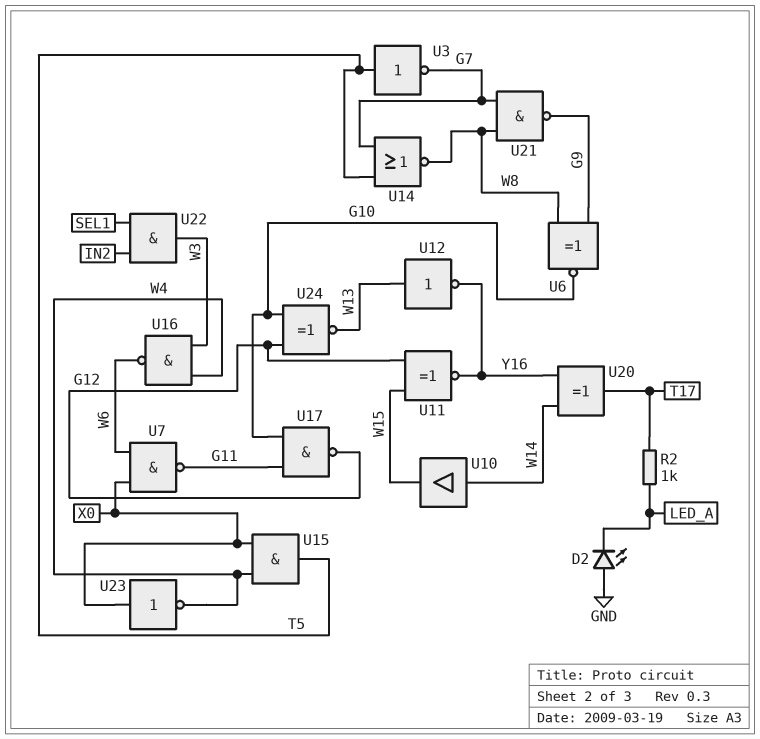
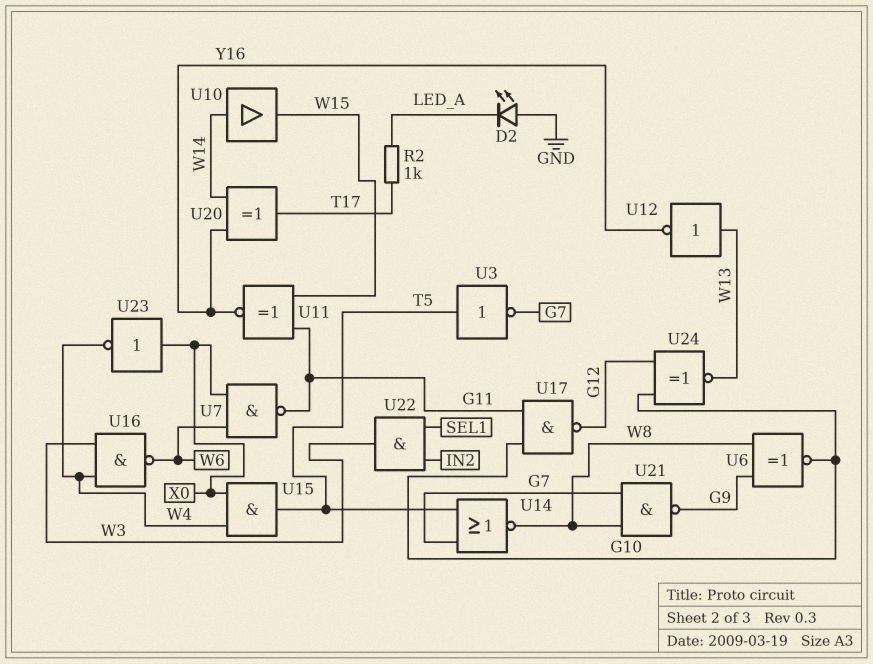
U11: XNOR (in G12, in W15, out Y16) -> XNOR (in G11, in W15, out Y16)

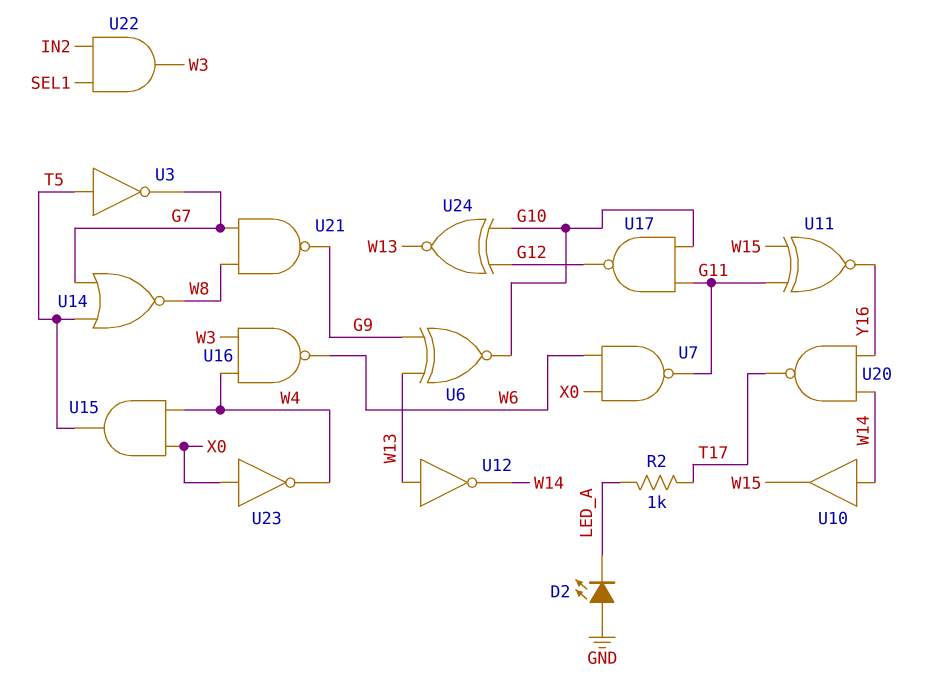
U6: XNOR (in G9, in W8, out G10) -> XNOR (in G9, in W13, out G10)
U12: NOT (in W13, out Y16) -> NOT (in W13, out W14)
U20: XOR (in W14, in Y16, out T17) -> NAND (in W14, in Y16, out T17)

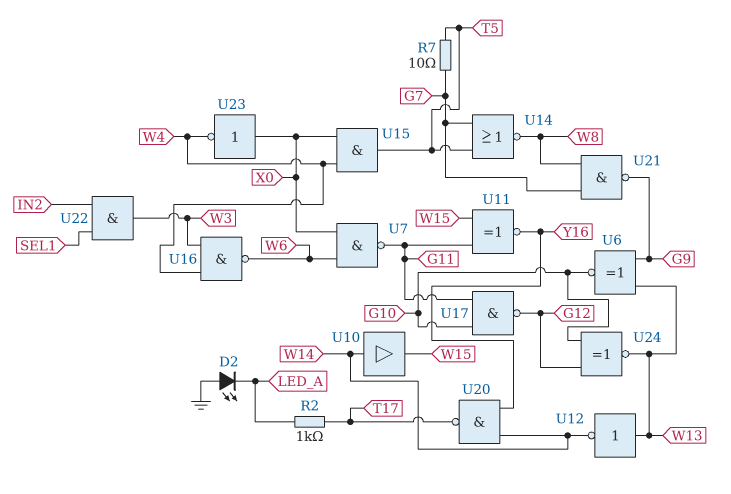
R7: none -> 10 (G7, T5)
U3: NOT (in T5, out G7) -> none

